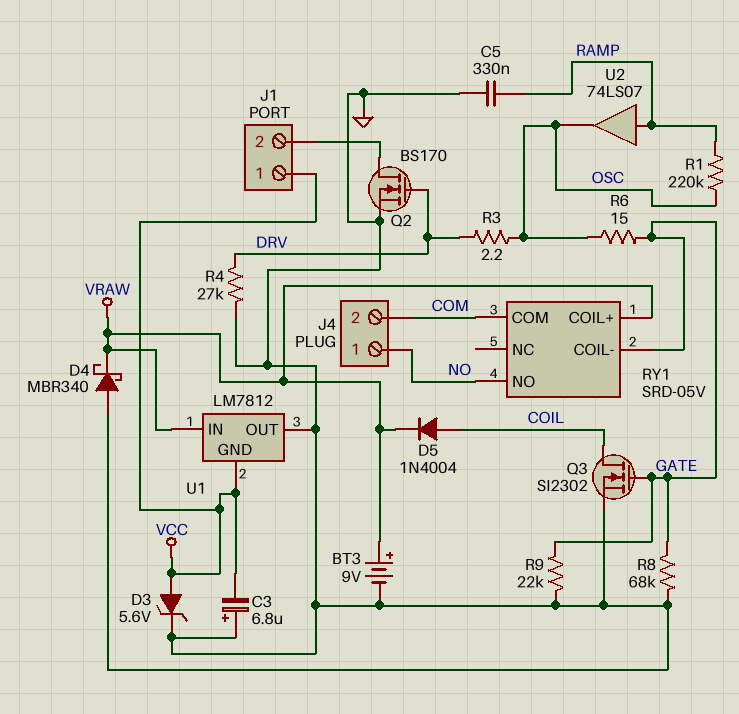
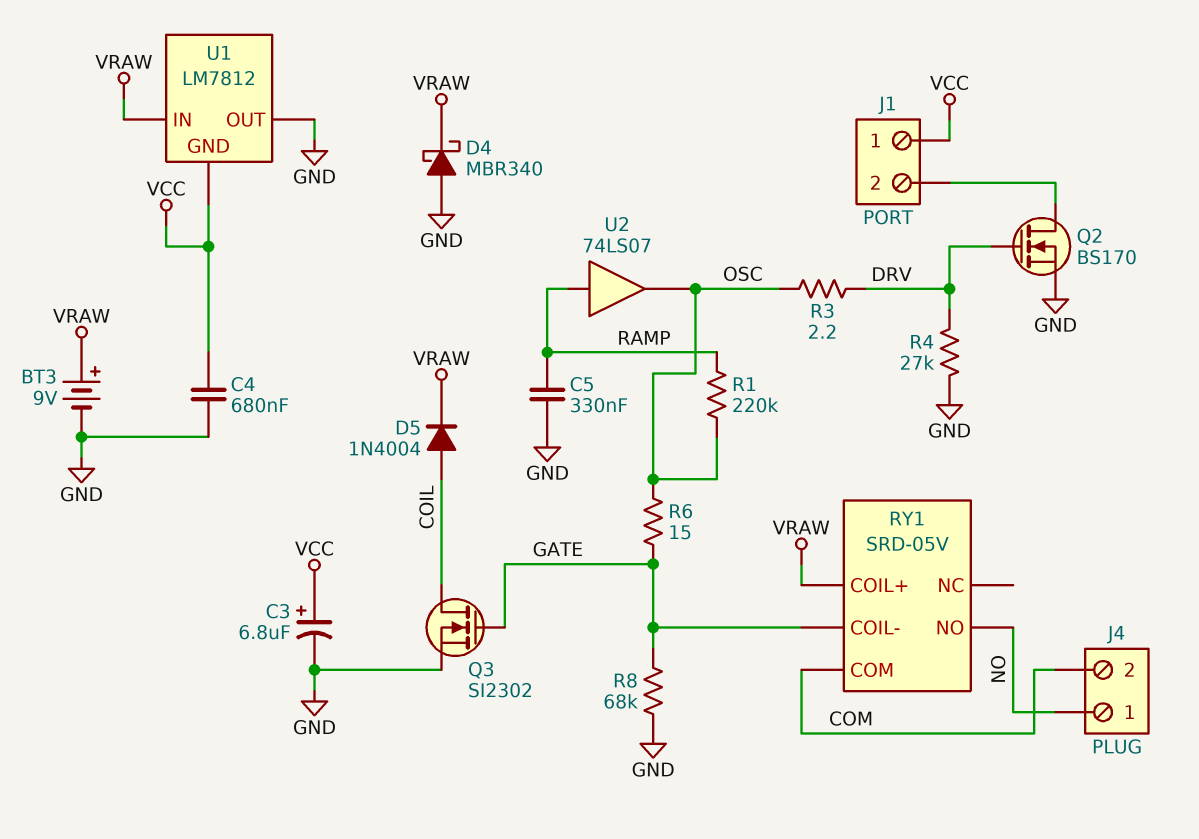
C3: 6.8uF (plus GND, minus VCC) -> 6.8uF (plus VCC, minus GND)
C4: none -> 680nF (GND, VCC)
D3: zener 5.6V (A VCC, K GND) -> none
R9: 22k (GATE, GND) -> none

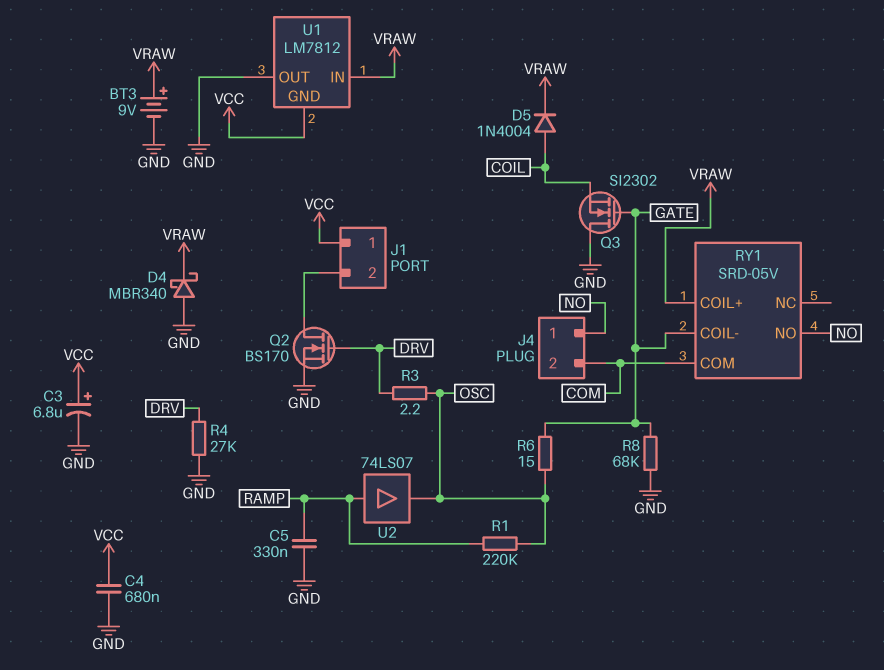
Q3: NMOS SI2302 (G GATE, D COIL, S GND) -> NMOS SI2302 (G GATE, D GND, S COIL)

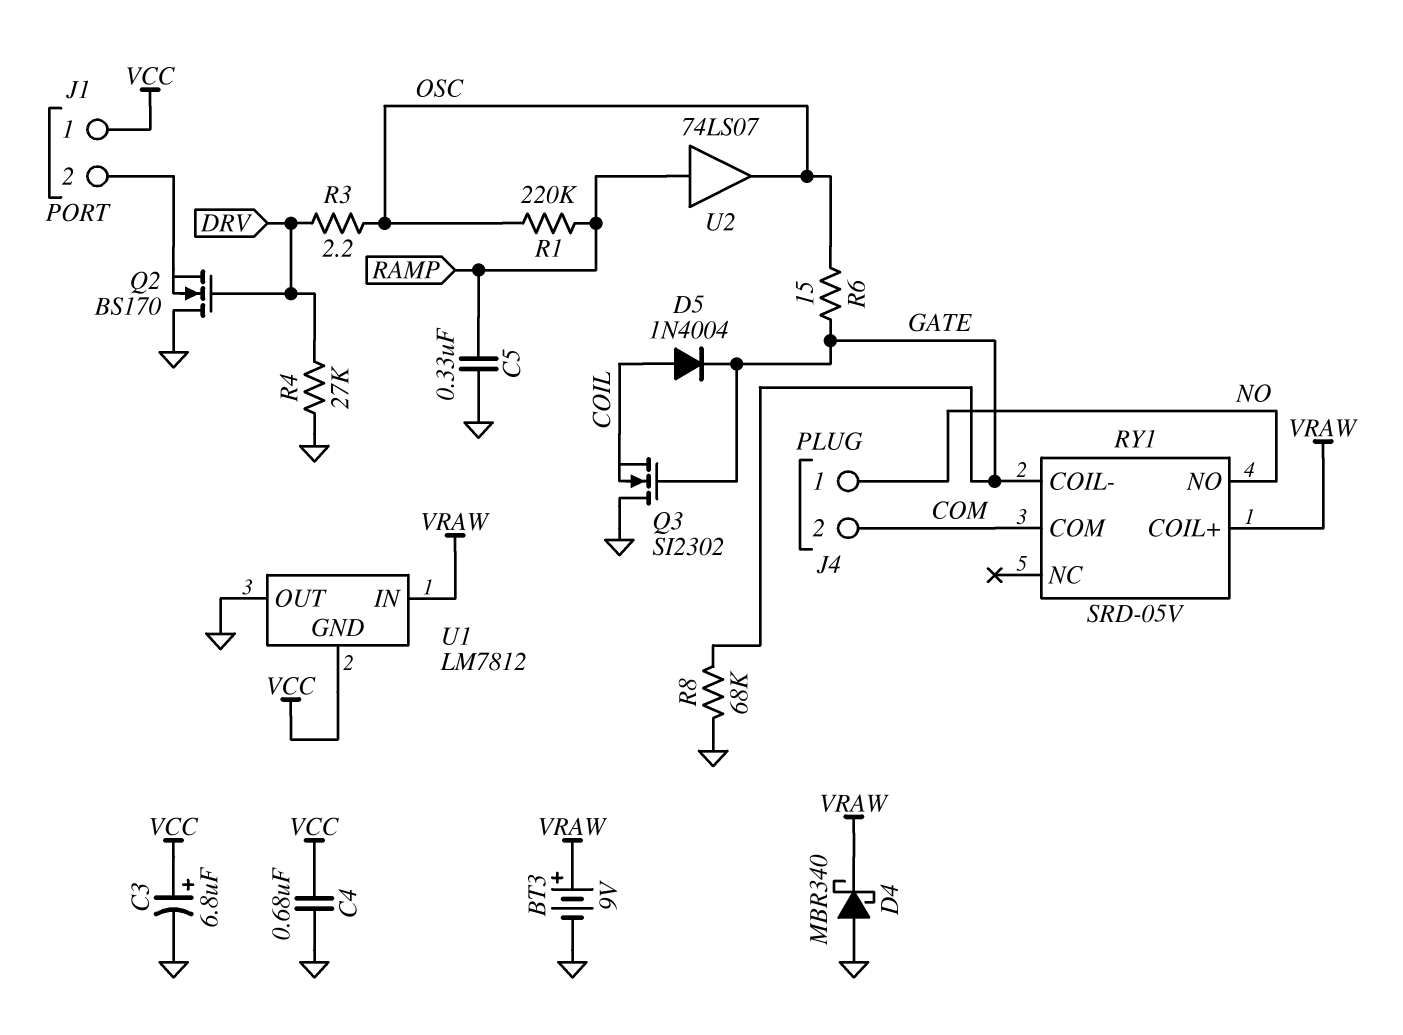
D5: diode 1N4004 (A COIL, K VRAW) -> diode 1N4004 (A COIL, K GATE)
Q2: NMOS BS170 (G DRV, D J1/2, S GND) -> NMOS BS170 (G DRV, D GND, S J1/2)

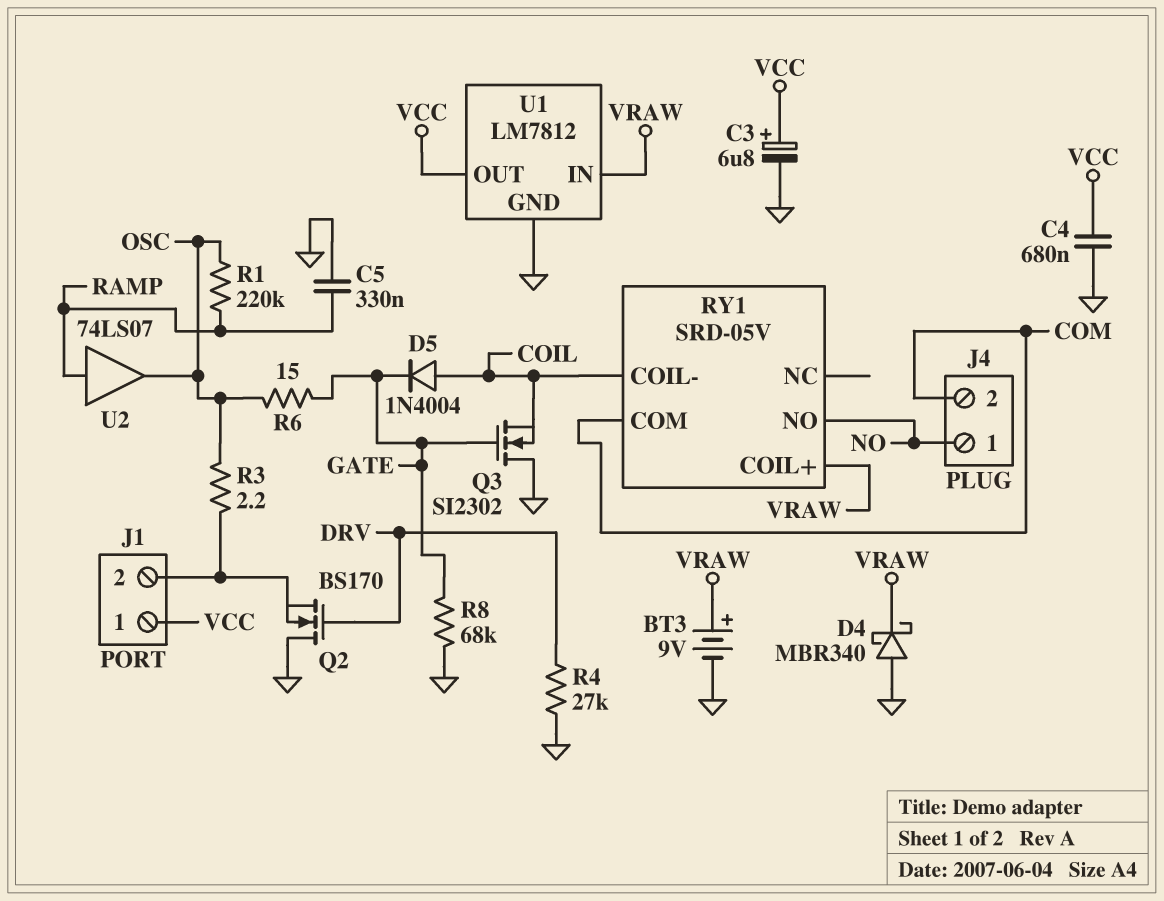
R3: 2.2 (DRV, OSC) -> 2.2 (J1/2, OSC)
RY1 pin COIL-: GATE -> COIL
U1 pin GND: VCC -> GND
U1 pin OUT: GND -> VCC

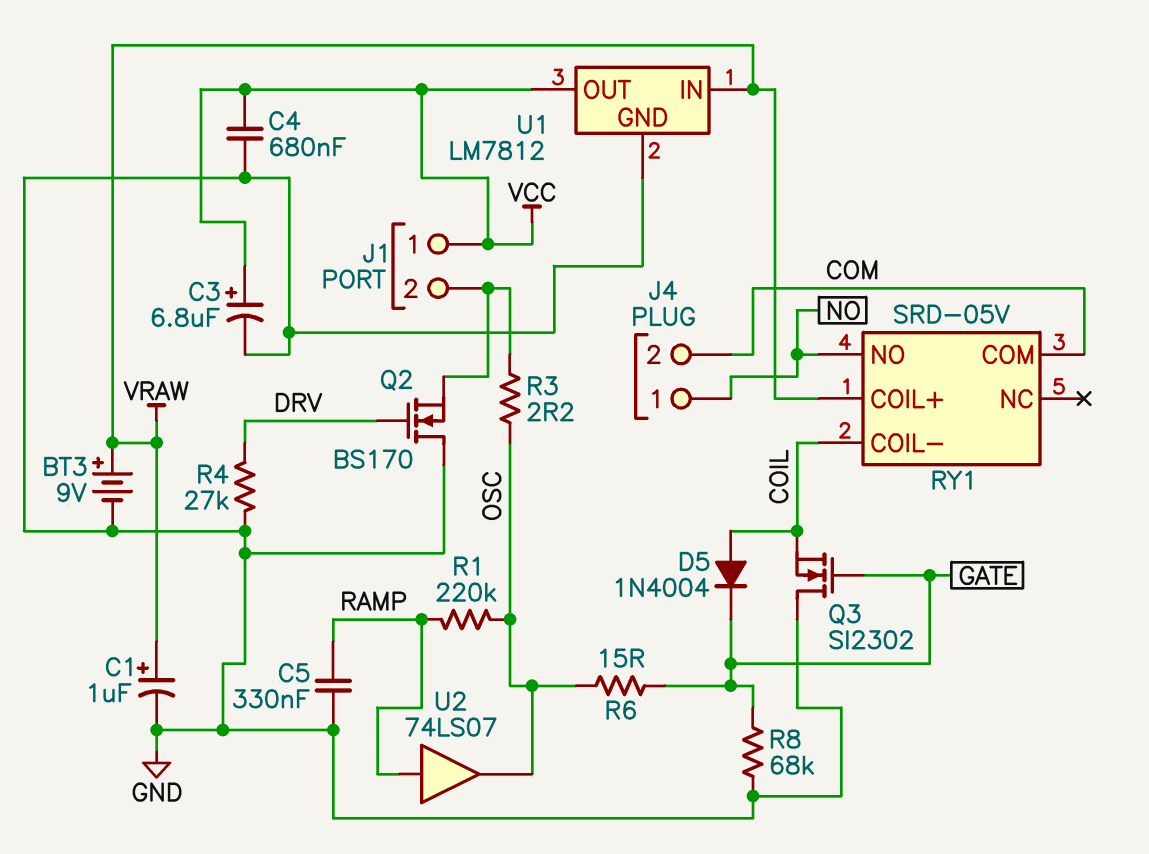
C1: none -> 1uF (plus VRAW, minus GND)
D4: schottky MBR340 (A GND, K VRAW) -> none

